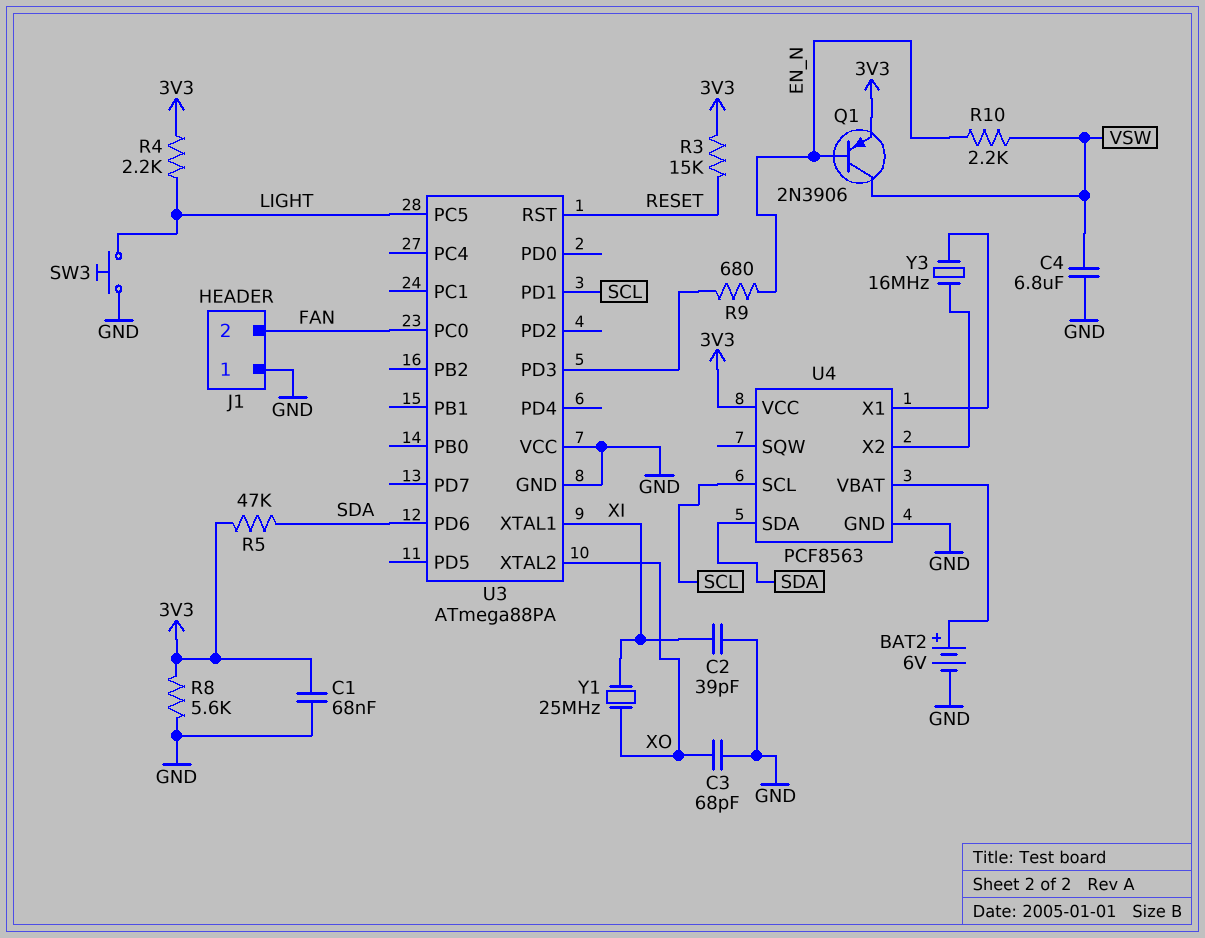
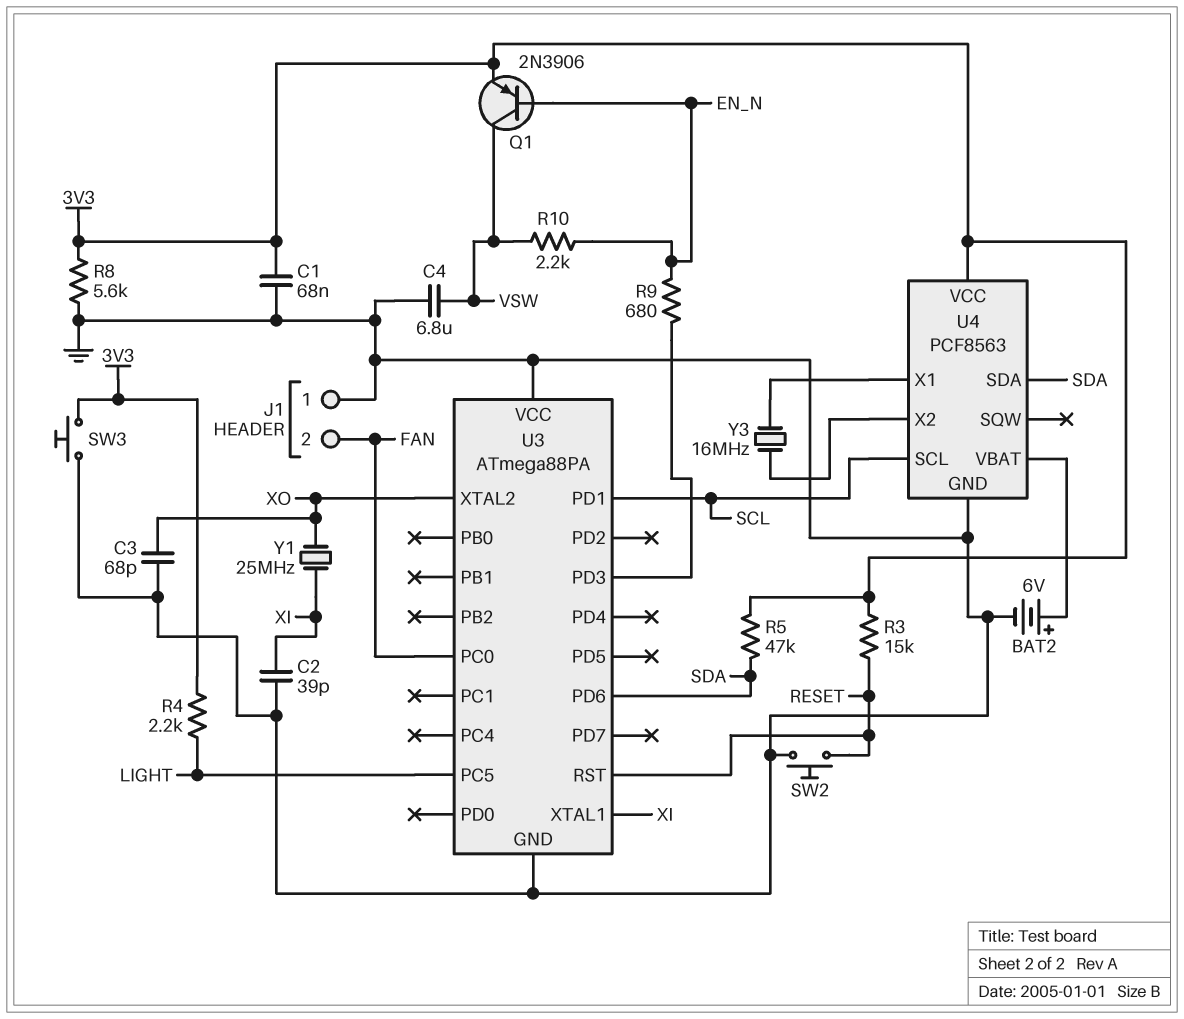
SW2: none -> button (GND, RESET)
SW3: button (GND, LIGHT) -> button (3V3, GND)

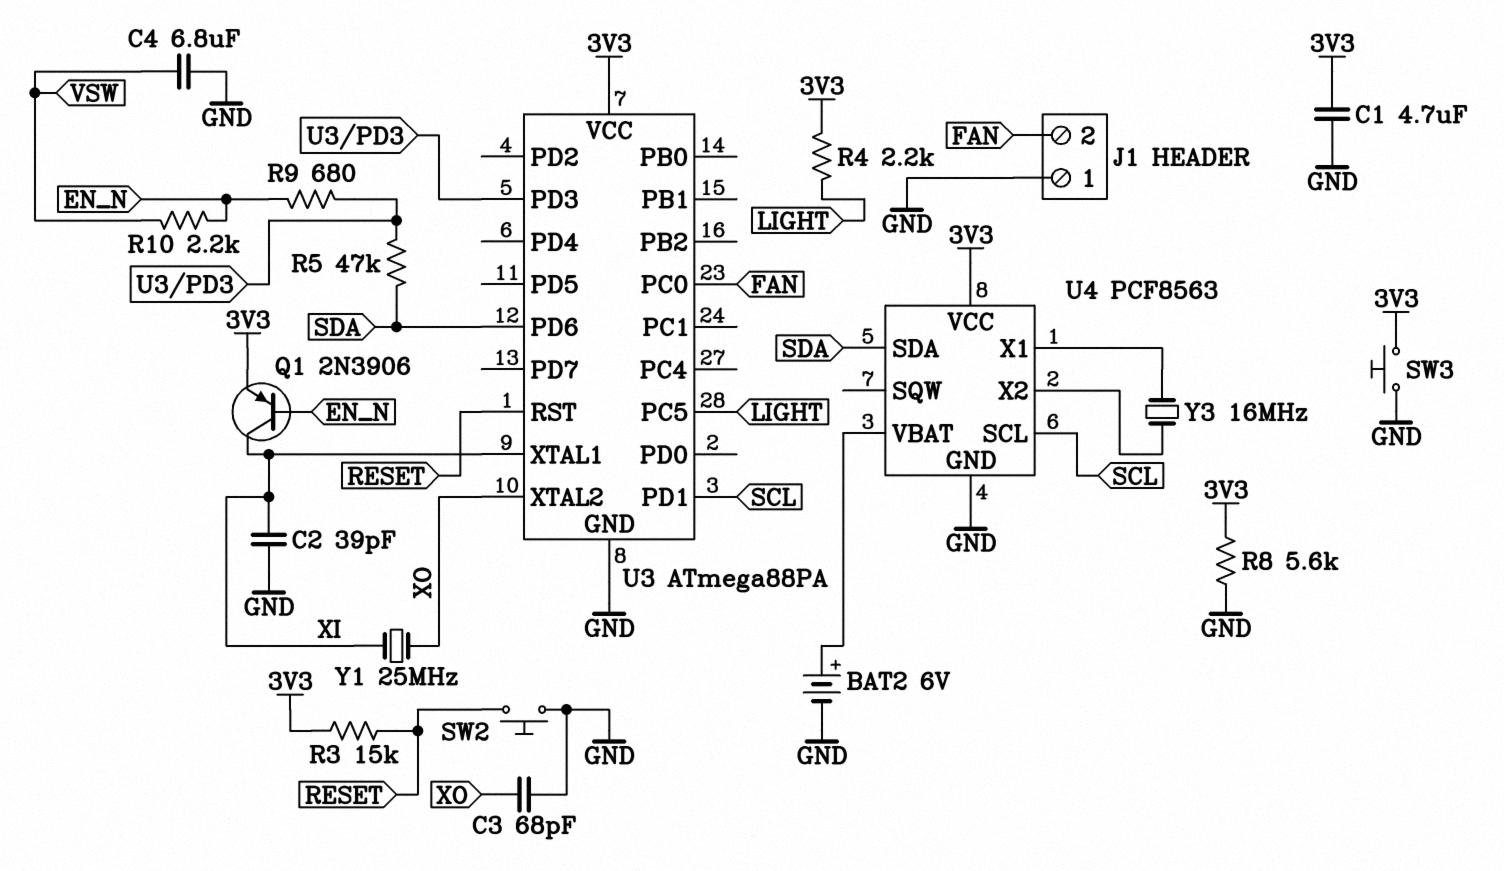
C1: 68nF (3V3, GND) -> 4.7uF (3V3, GND)
Q1: PNP 2N3906 (B EN_N, C VSW, E 3V3) -> PNP 2N3906 (B EN_N, C XI, E 3V3)
R5: 47k (3V3, SDA) -> 47k (SDA, U3/PD3)
U3 pin VCC: GND -> 3V3

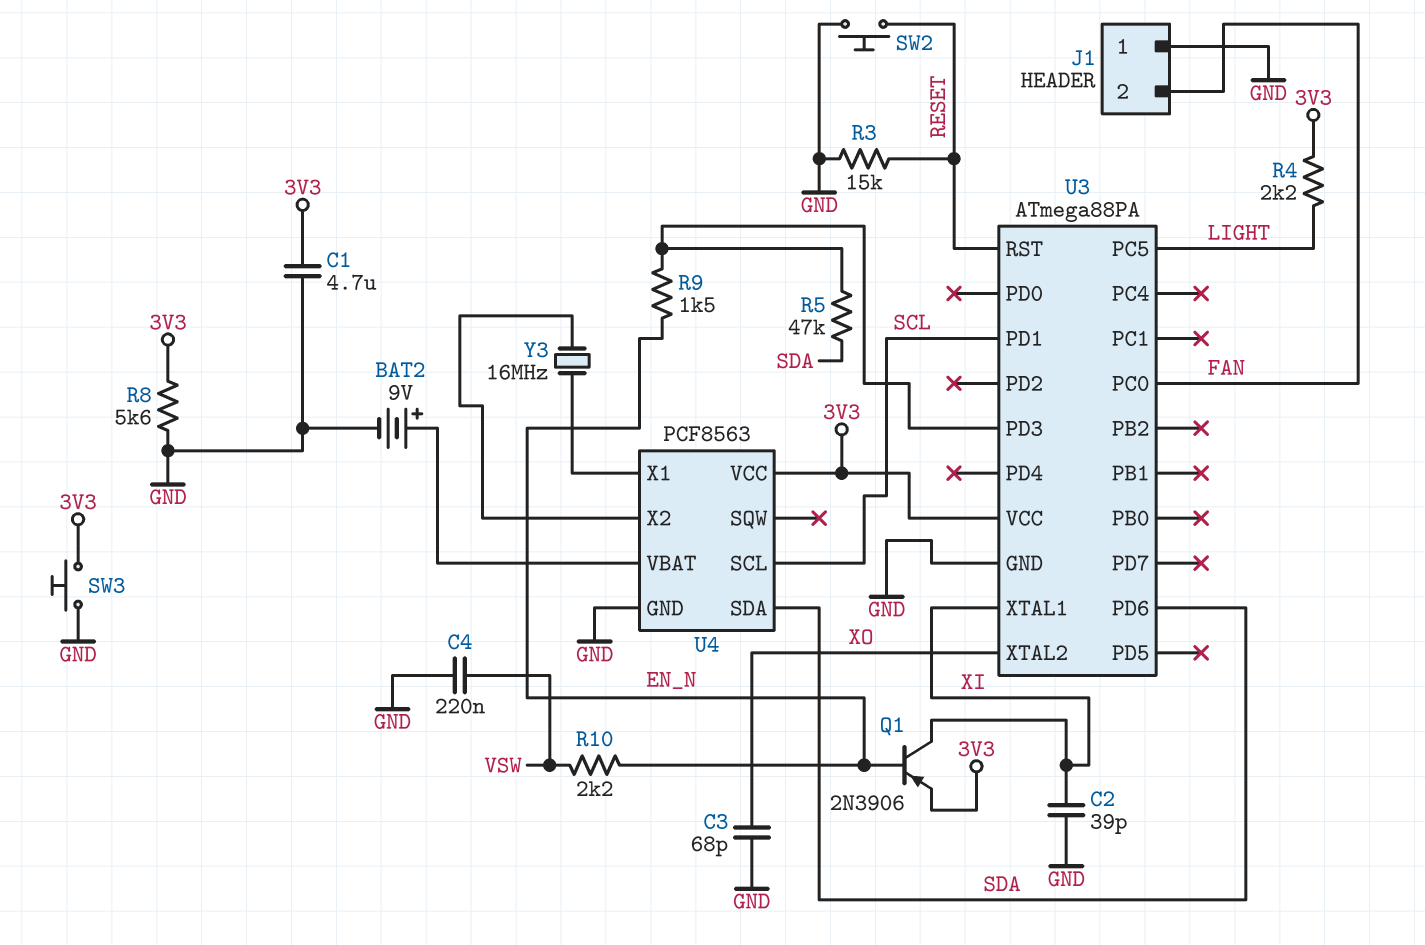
BAT2: 6V (plus U4/VBAT, minus GND) -> 9V (plus U4/VBAT, minus GND)
C4: 6.8uF (GND, VSW) -> 220nF (GND, VSW)
R3: 15k (3V3, RESET) -> 15k (GND, RESET)
R9: 680 (EN_N, U3/PD3) -> 1.5k (EN_N, U3/PD3)
Y1: 25MHz (XI, XO) -> none

